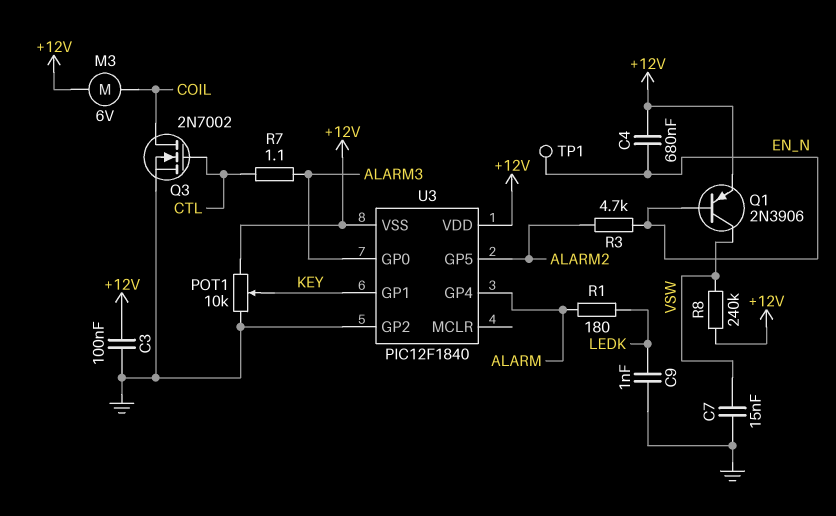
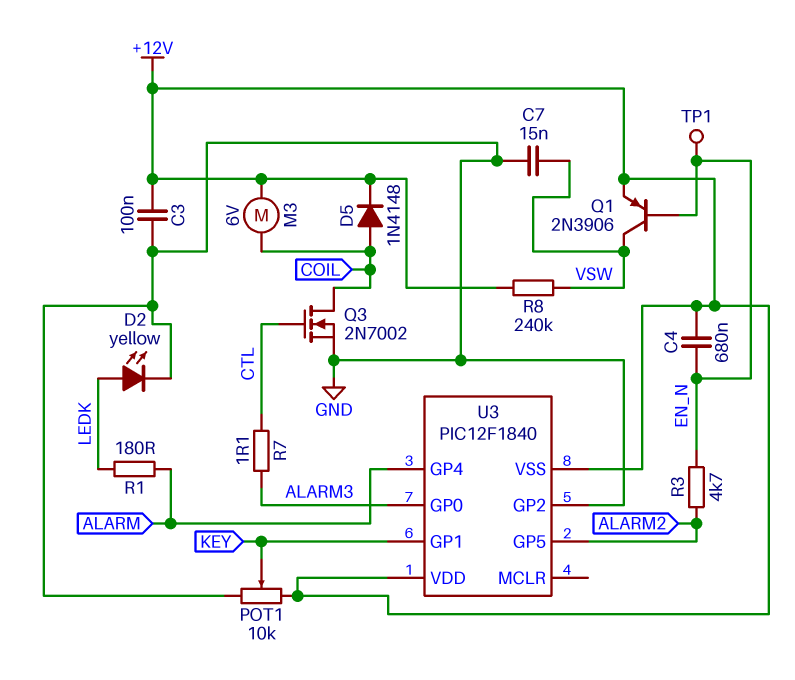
C9: 1nF (GND, LEDK) -> none
D2: none -> LED yellow (A LEDK, K GND)
D5: none -> diode 1N4148 (A COIL, K +12V)

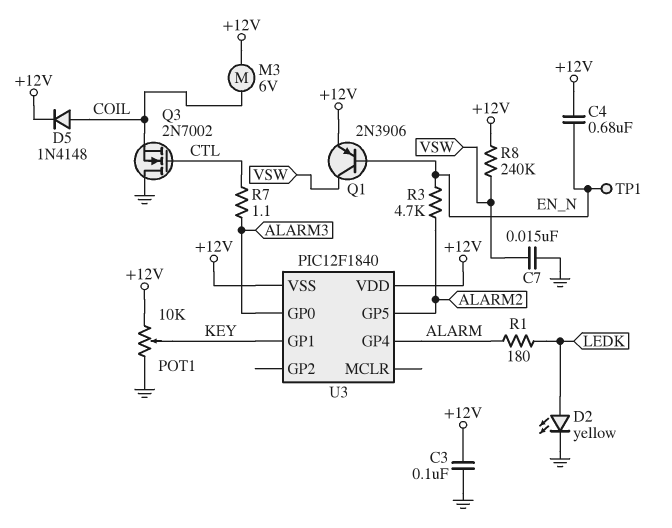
Q3: NMOS 2N7002 (G CTL, D COIL, S GND) -> NMOS 2N7002 (G CTL, D GND, S COIL)
U3 pin GP2: GND -> none

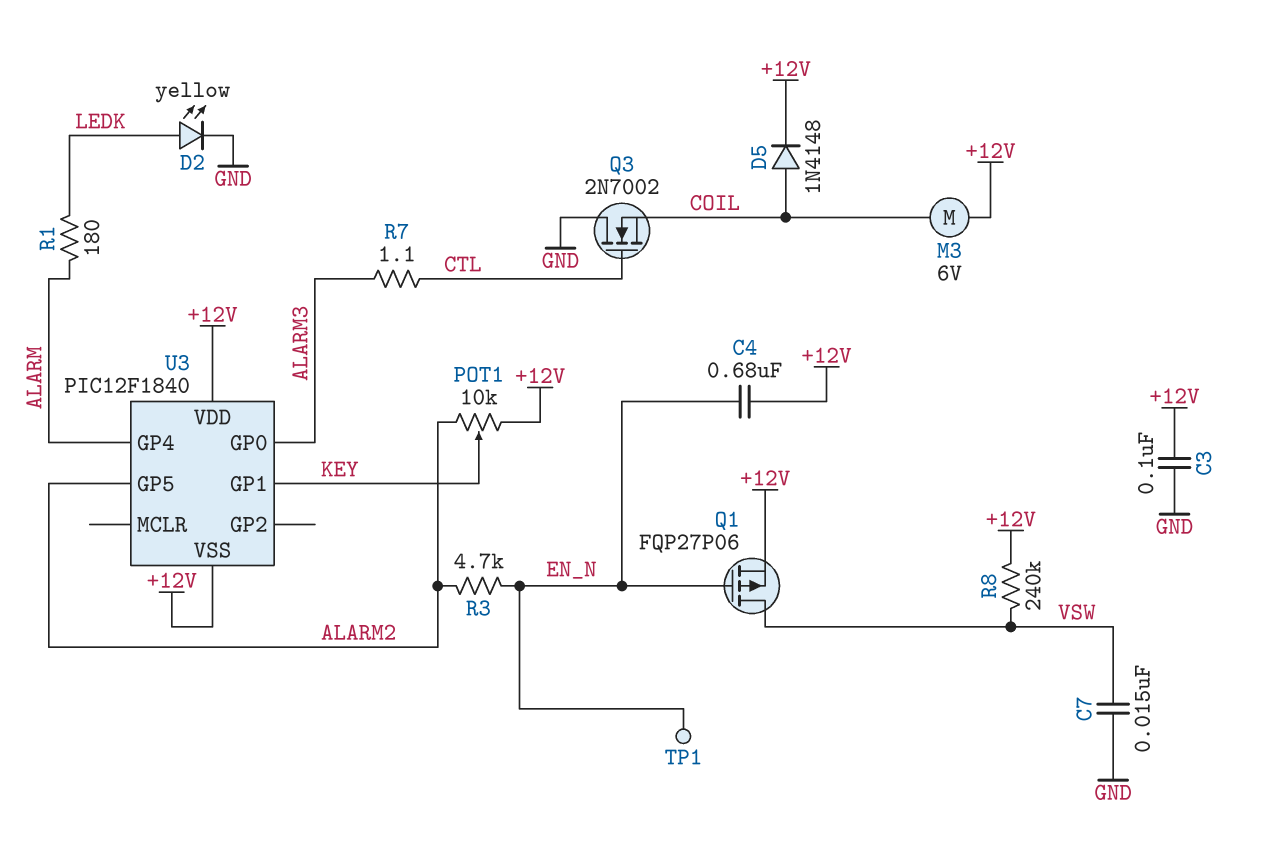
POT1: 10k (+12V, GND, wiper KEY) -> 10k (+12V, ALARM2, wiper KEY)
Q1: PNP 2N3906 (B EN_N, C VSW, E +12V) -> PMOS FQP27P06 (G EN_N, D VSW, S +12V)

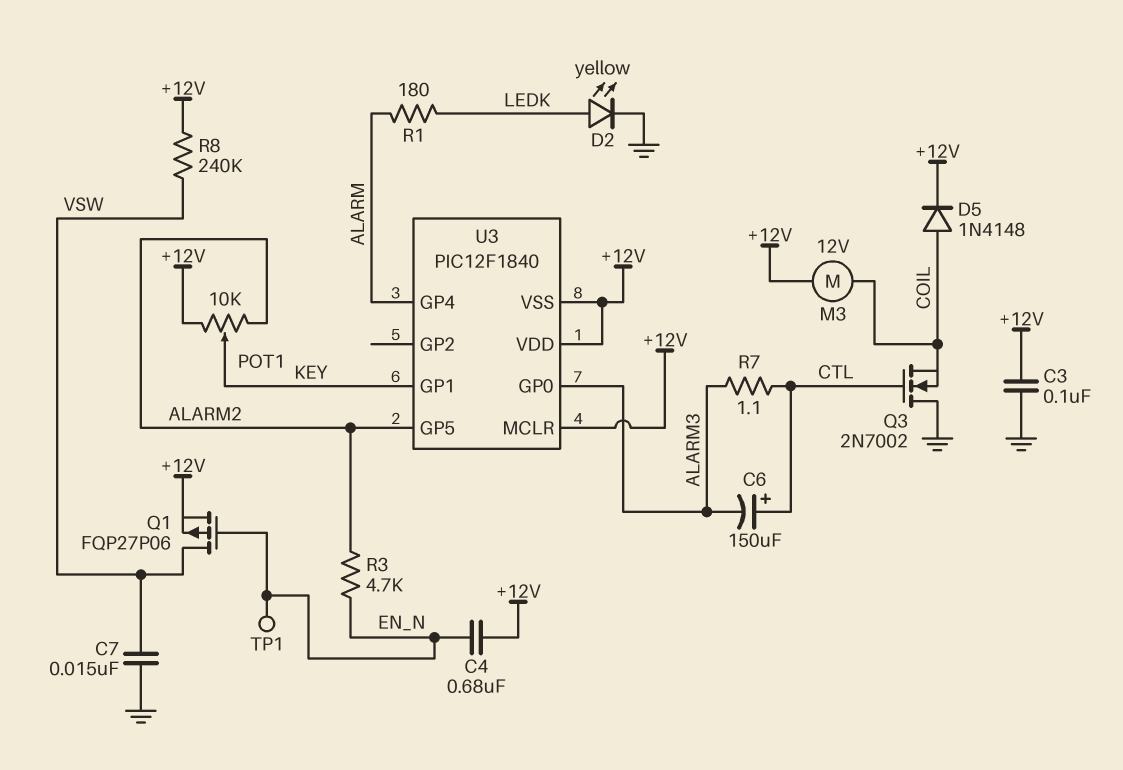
C6: none -> 150uF (plus CTL, minus ALARM3)
M3: motor 6V (+12V, COIL) -> motor 12V (+12V, COIL)
U3 pin MCLR: none -> +12V

